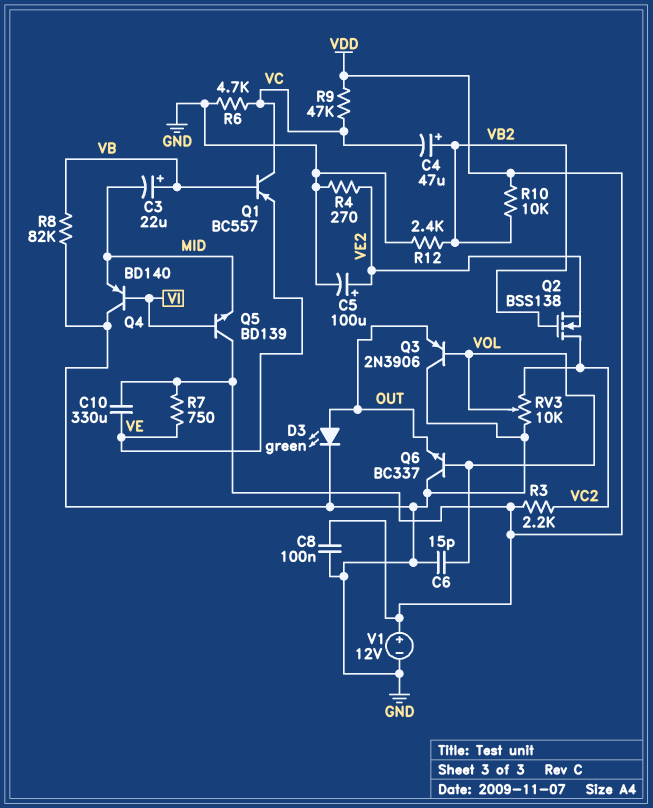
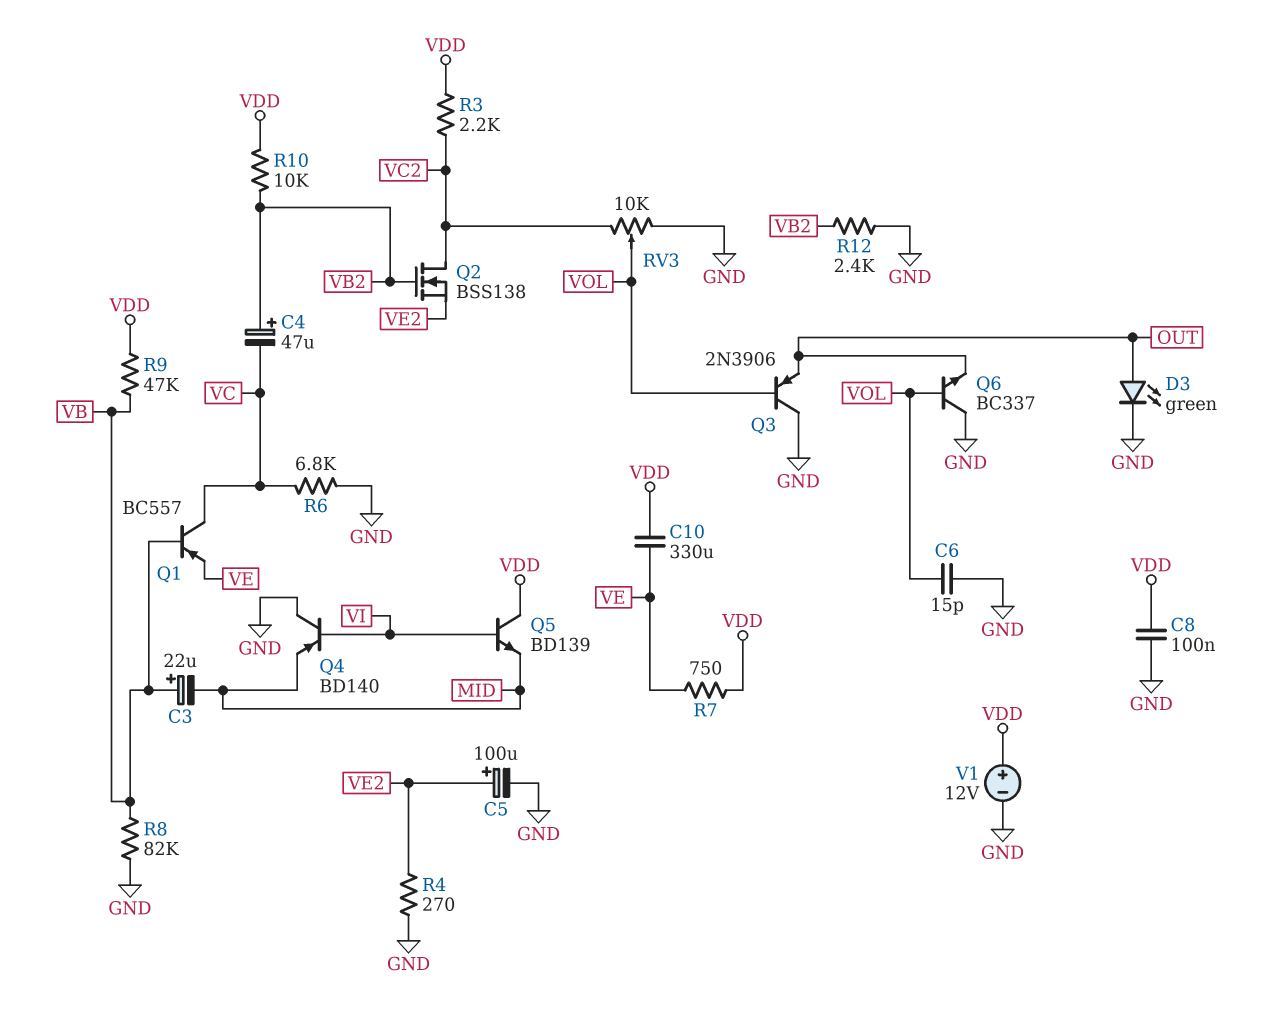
R6: 4.7k (GND, VC) -> 6.8k (GND, VC)
R9: 47k (VC, VDD) -> 47k (VB, VDD)

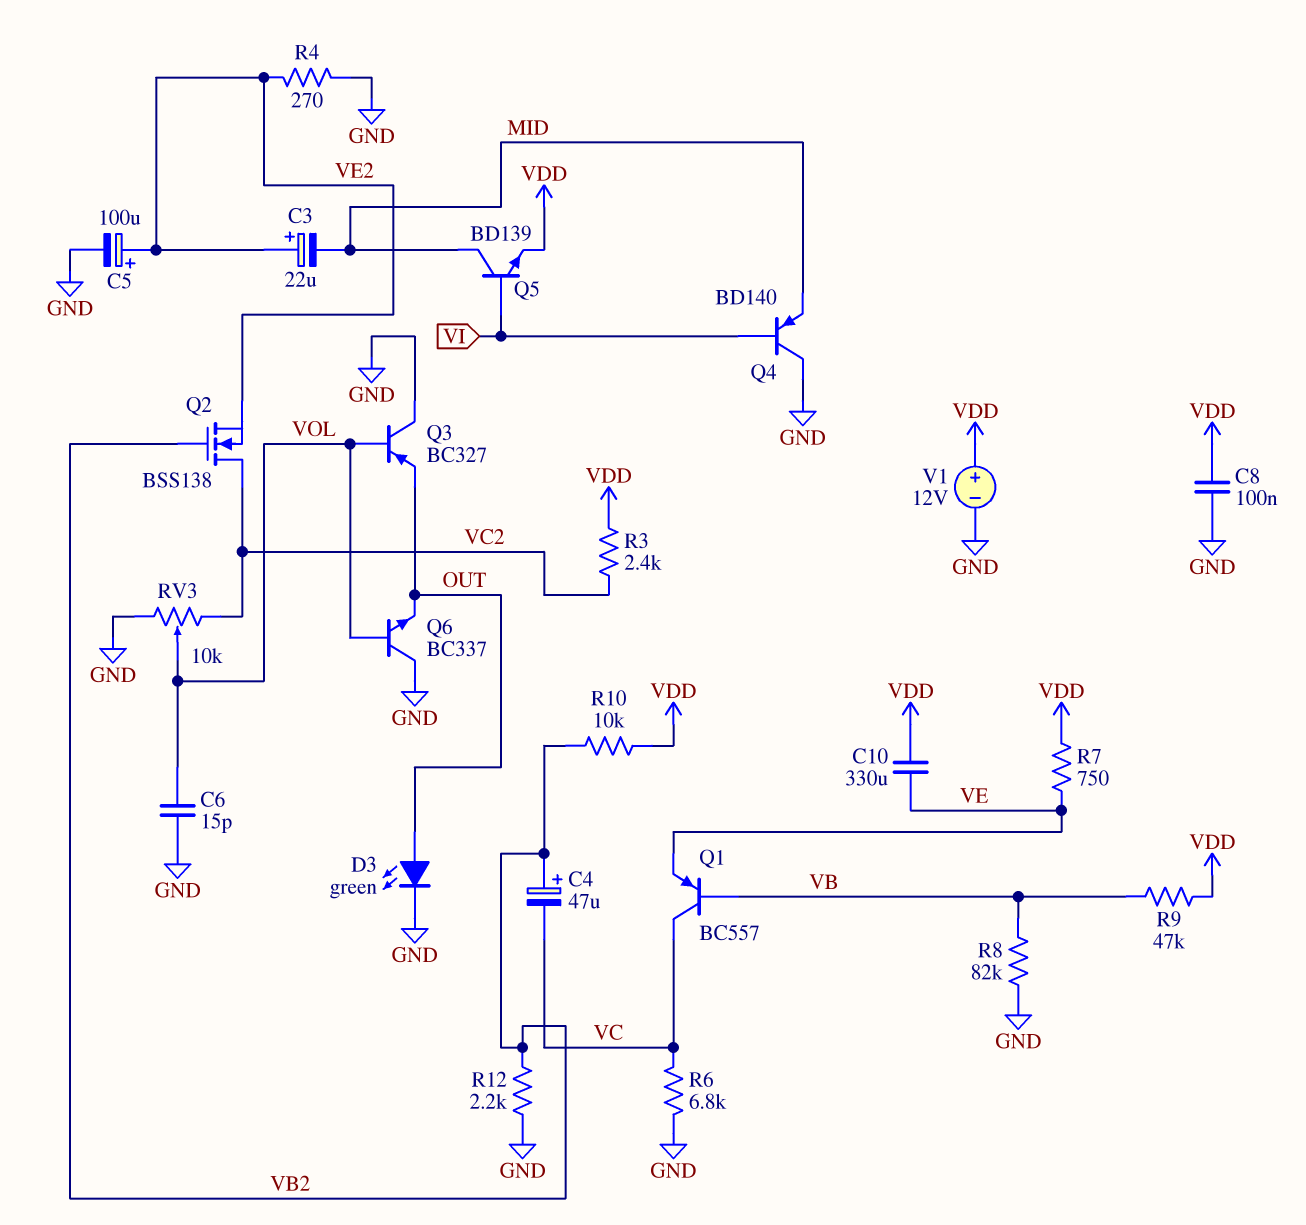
C3: 22uF (plus VB, minus MID) -> 22uF (plus VE2, minus MID)
Q3: PNP 2N3906 (B VOL, C GND, E OUT) -> PNP BC327 (B VOL, C GND, E OUT)
Q5: NPN BD139 (B VI, C VDD, E MID) -> NPN BD139 (B VI, C MID, E VDD)
R3: 2.2k (VC2, VDD) -> 2.4k (VC2, VDD)
R12: 2.4k (GND, VB2) -> 2.2k (GND, VB2)

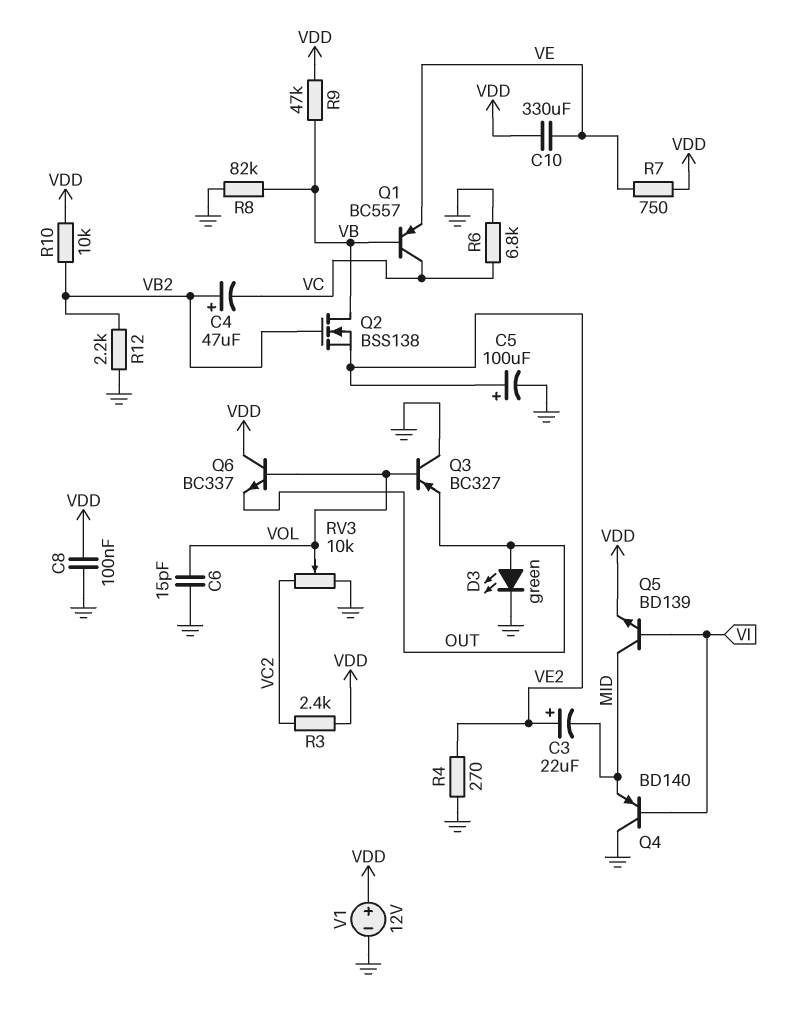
Q2: NMOS BSS138 (G VB2, D VC2, S VE2) -> NMOS BSS138 (G VB2, D VB, S VE2)
Q6: NPN BC337 (B VOL, C GND, E OUT) -> NPN BC337 (B VOL, C VDD, E OUT)

